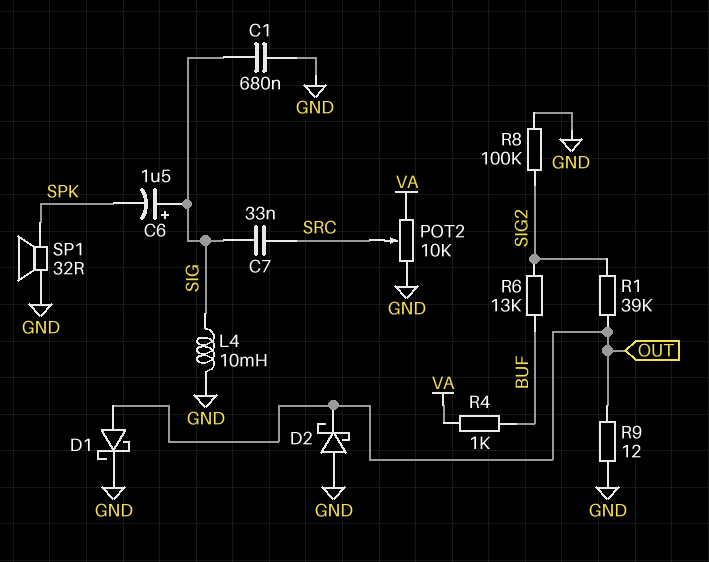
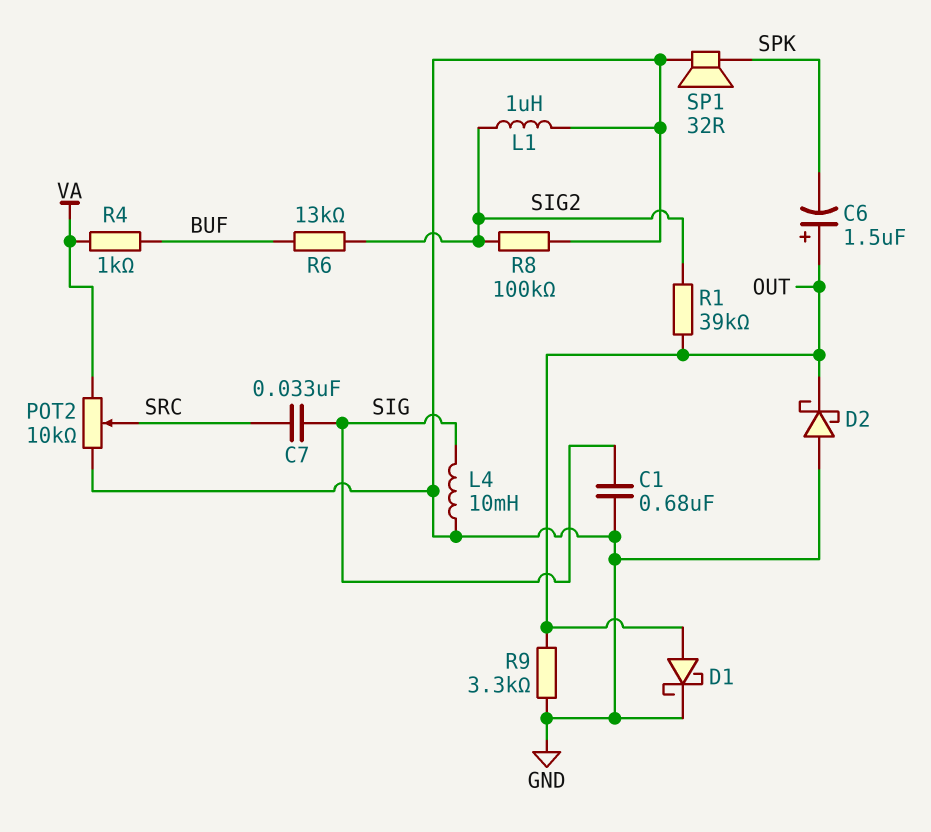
C6: 1.5uF (plus SIG, minus SPK) -> 1.5uF (plus OUT, minus SPK)
L1: none -> 1uH (GND, SIG2)
R9: 12 (GND, OUT) -> 3.3k (GND, OUT)

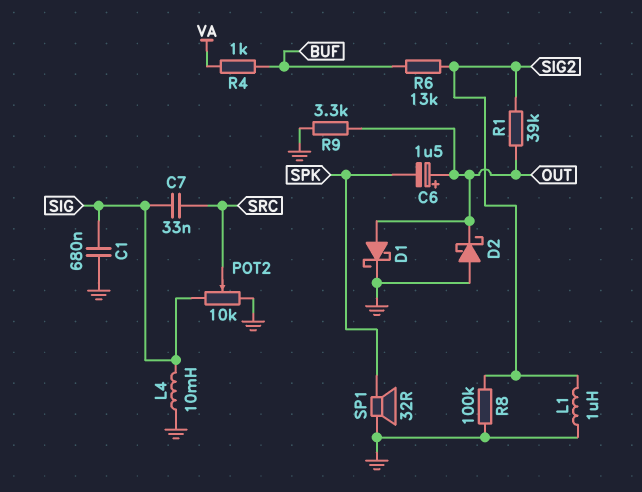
POT2: 10k (GND, VA, wiper SRC) -> 10k (GND, SIG, wiper SRC)

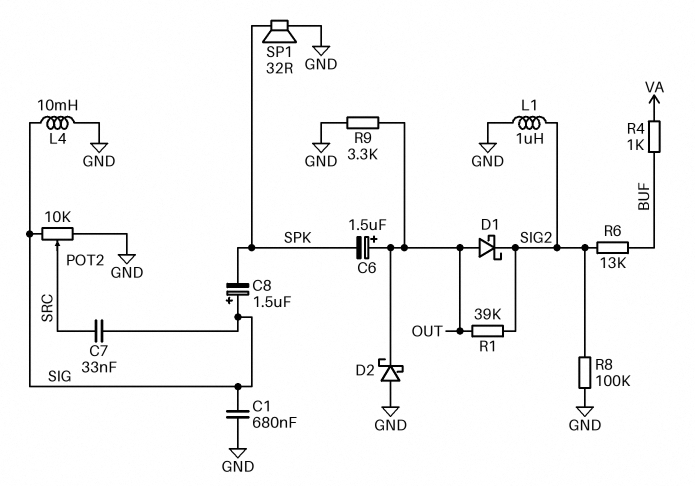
C8: none -> 1.5uF (plus SIG, minus SPK)
D1: schottky (A OUT, K GND) -> schottky (A OUT, K SIG2)

